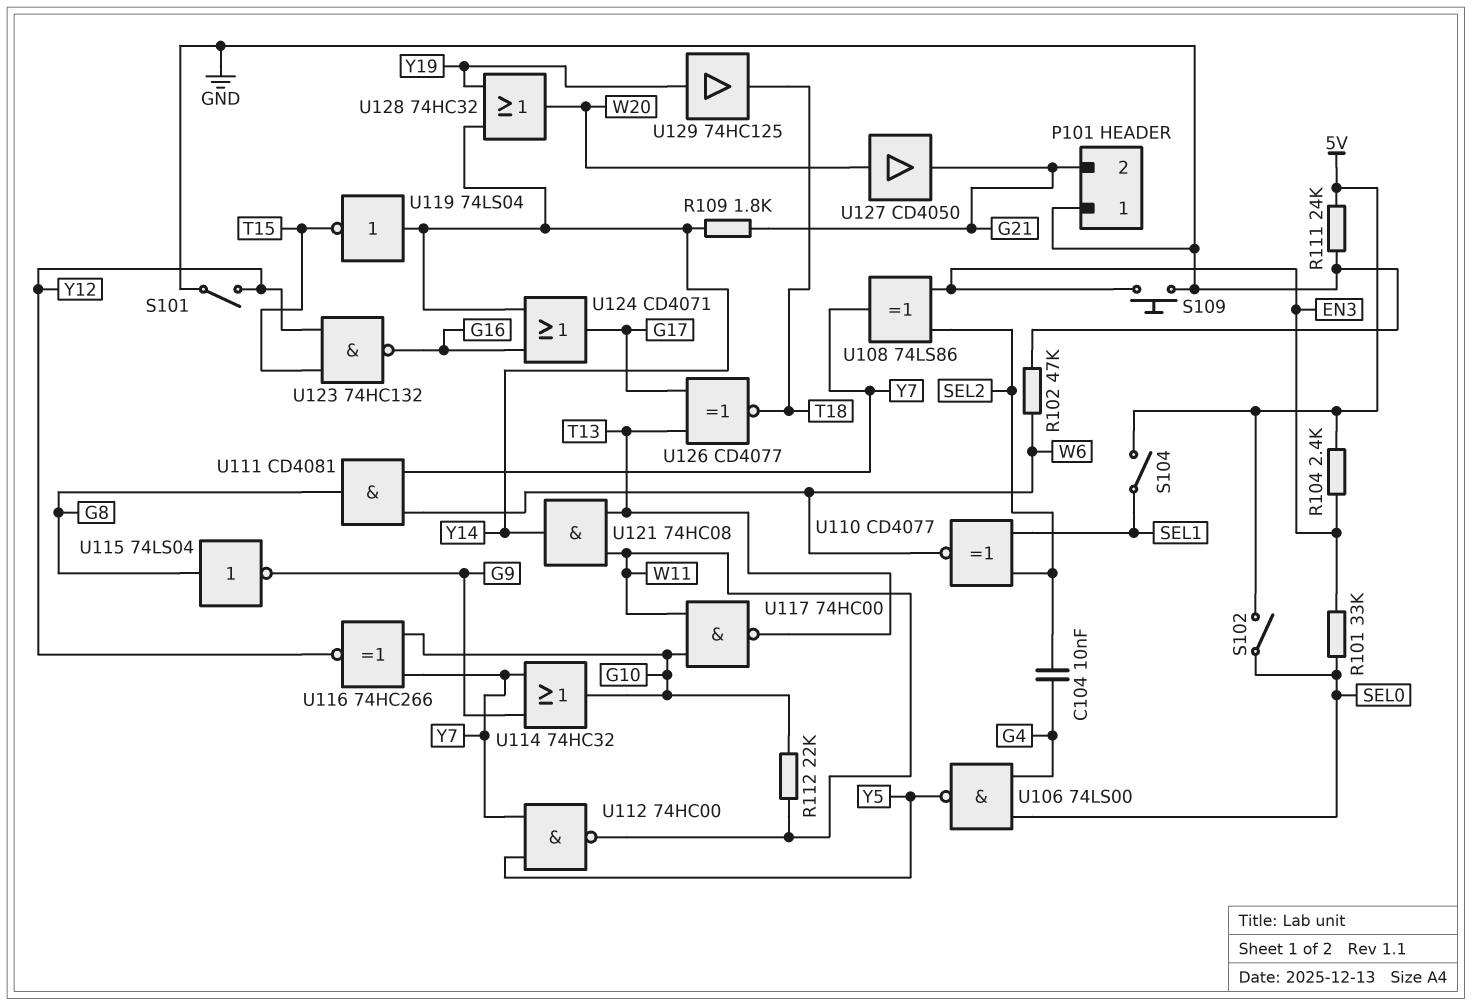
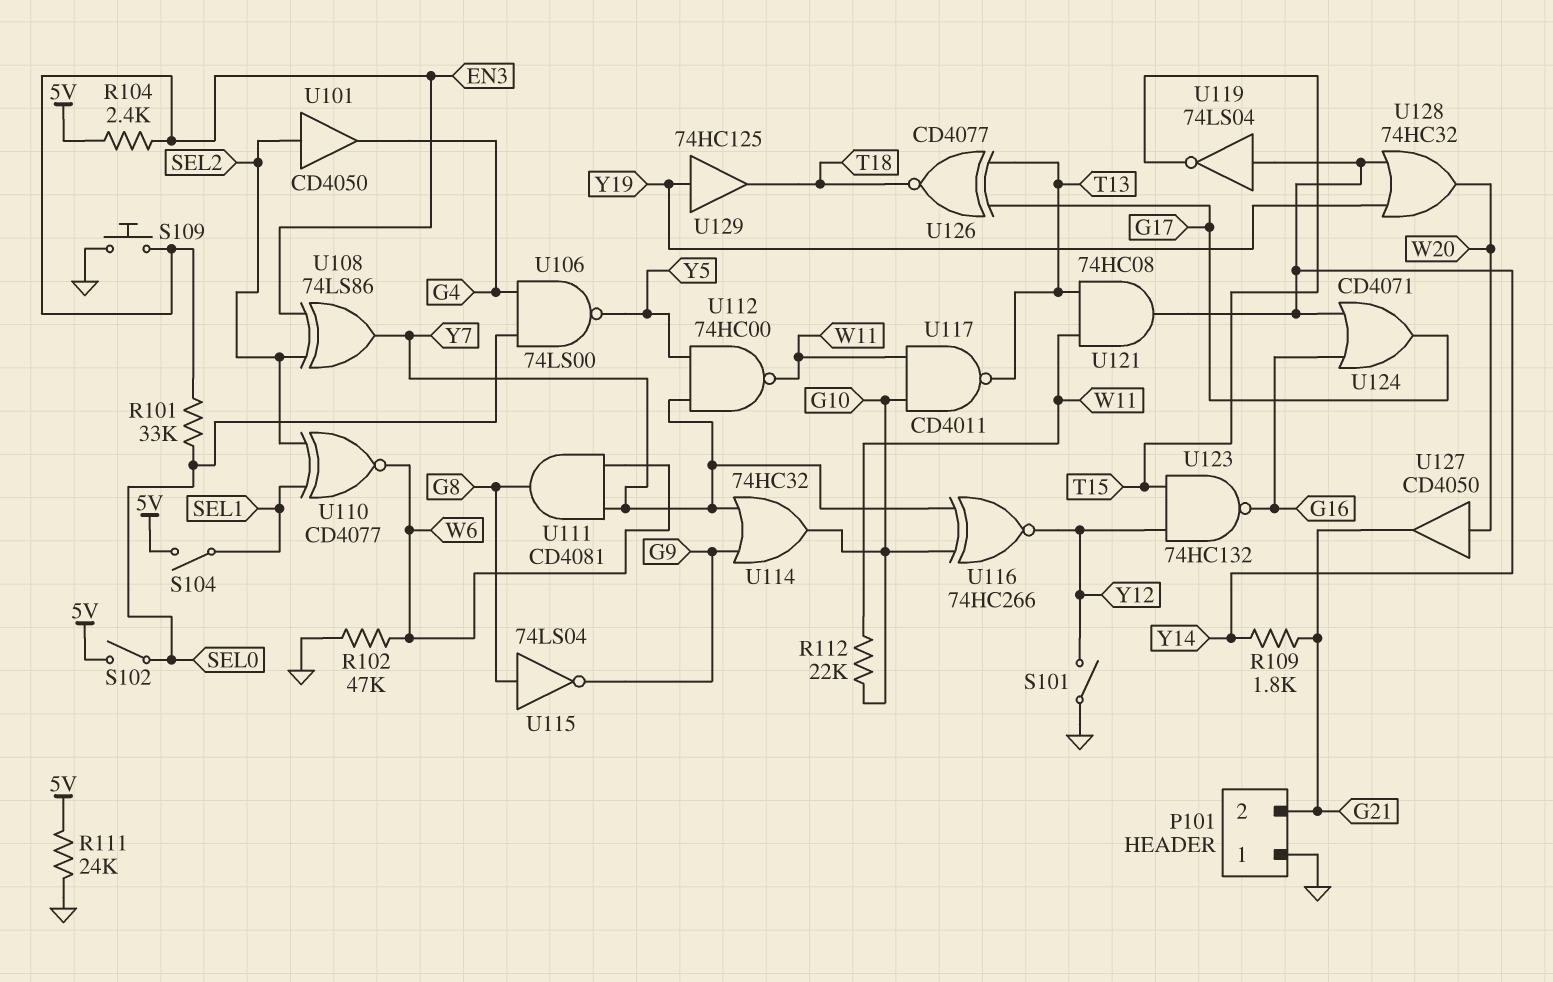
C104: 10nF (G4, SEL2) -> none
U101: none -> buffer CD4050 (in SEL2, out G4)
U117: NAND 74HC00 (in G10, in W11, out T13) -> NAND CD4011 (in G10, in W11, out T13)

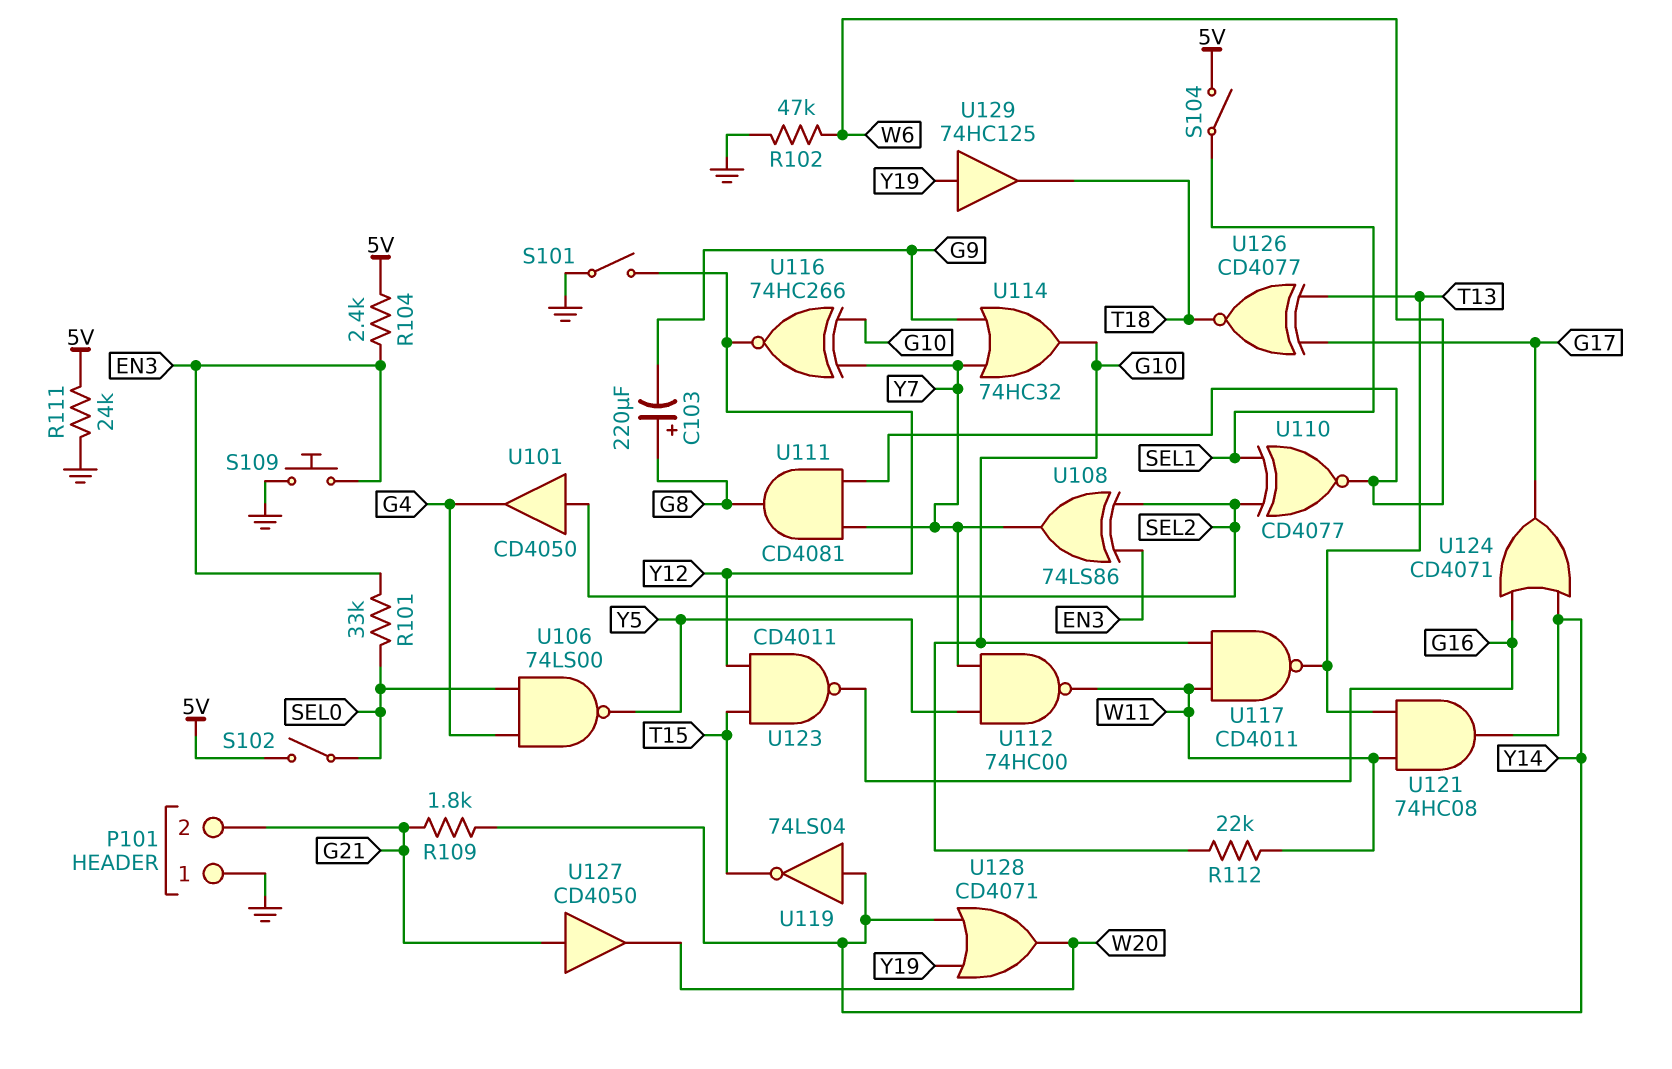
C103: none -> 220uF (plus G8, minus G9)
U115: NOT 74LS04 (in G8, out G9) -> none
U123: NAND 74HC132 (in T15, in Y12, out G16) -> NAND CD4011 (in T15, in Y12, out G16)
U127: buffer CD4050 (in W20, out G21) -> buffer CD4050 (in G21, out W20)
U128: OR 74HC32 (in Y14, in Y19, out W20) -> OR CD4071 (in Y14, in Y19, out W20)

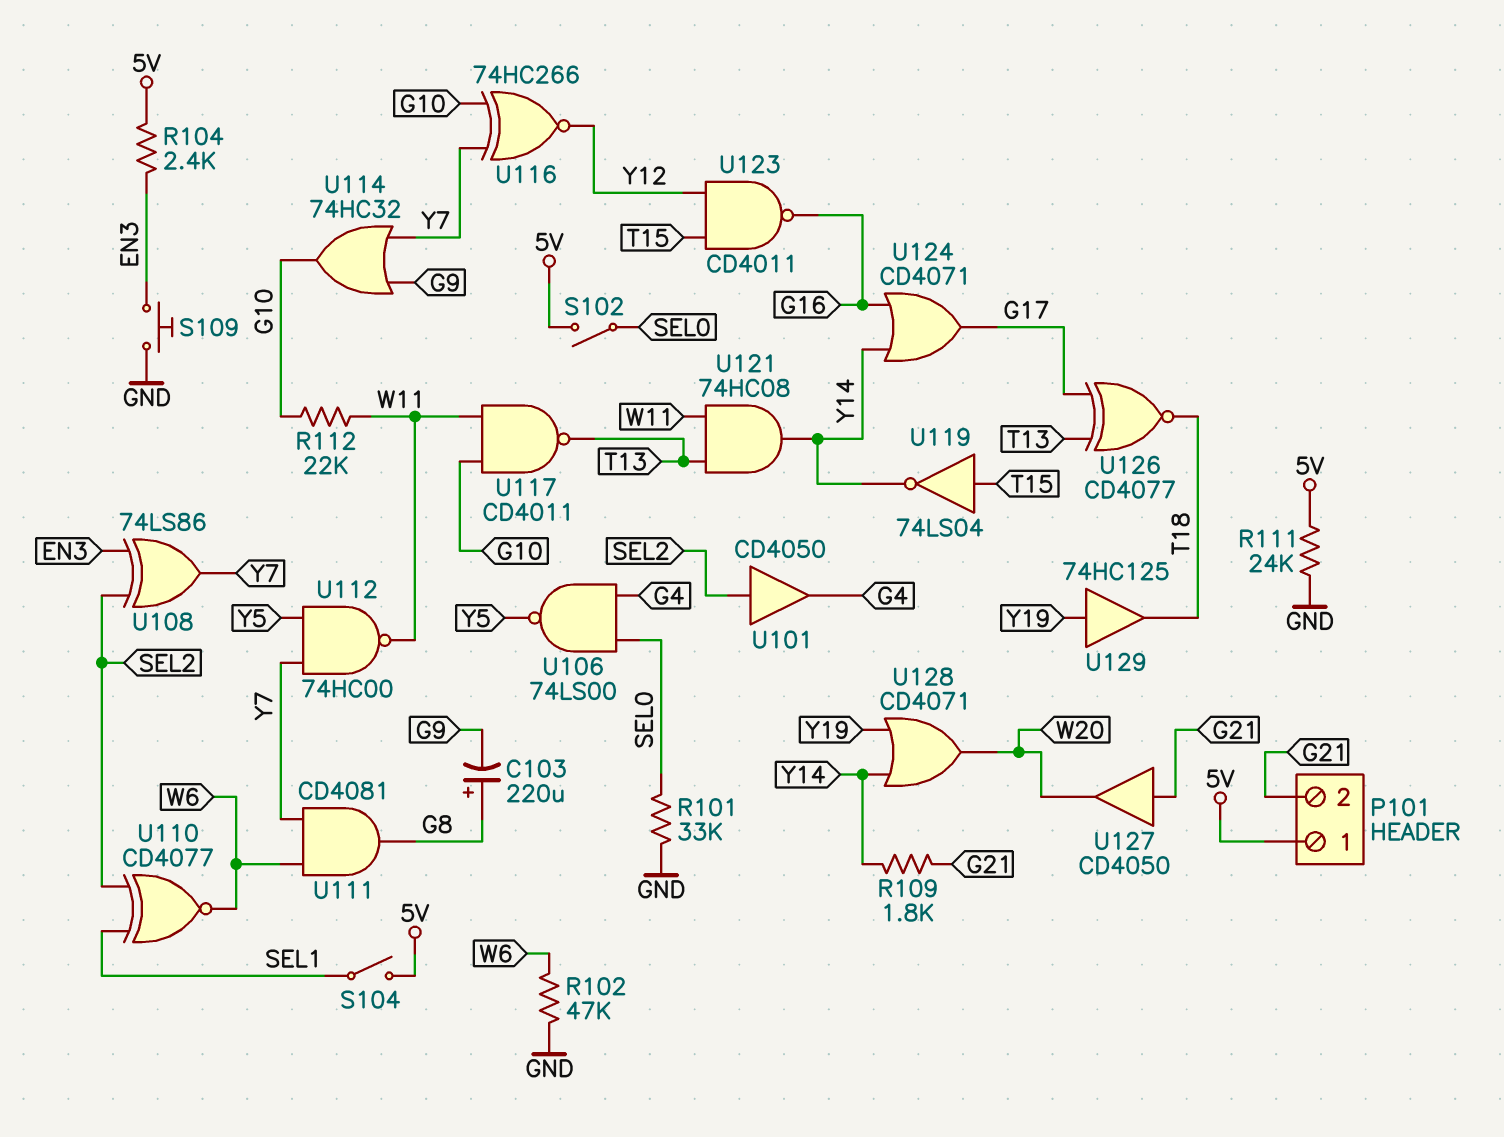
P101 pin 1: GND -> 5V
R101: 33k (EN3, SEL0) -> 33k (GND, SEL0)
S101: switch (GND, Y12) -> none
U119: NOT 74LS04 (in Y14, out T15) -> NOT 74LS04 (in T15, out Y14)

